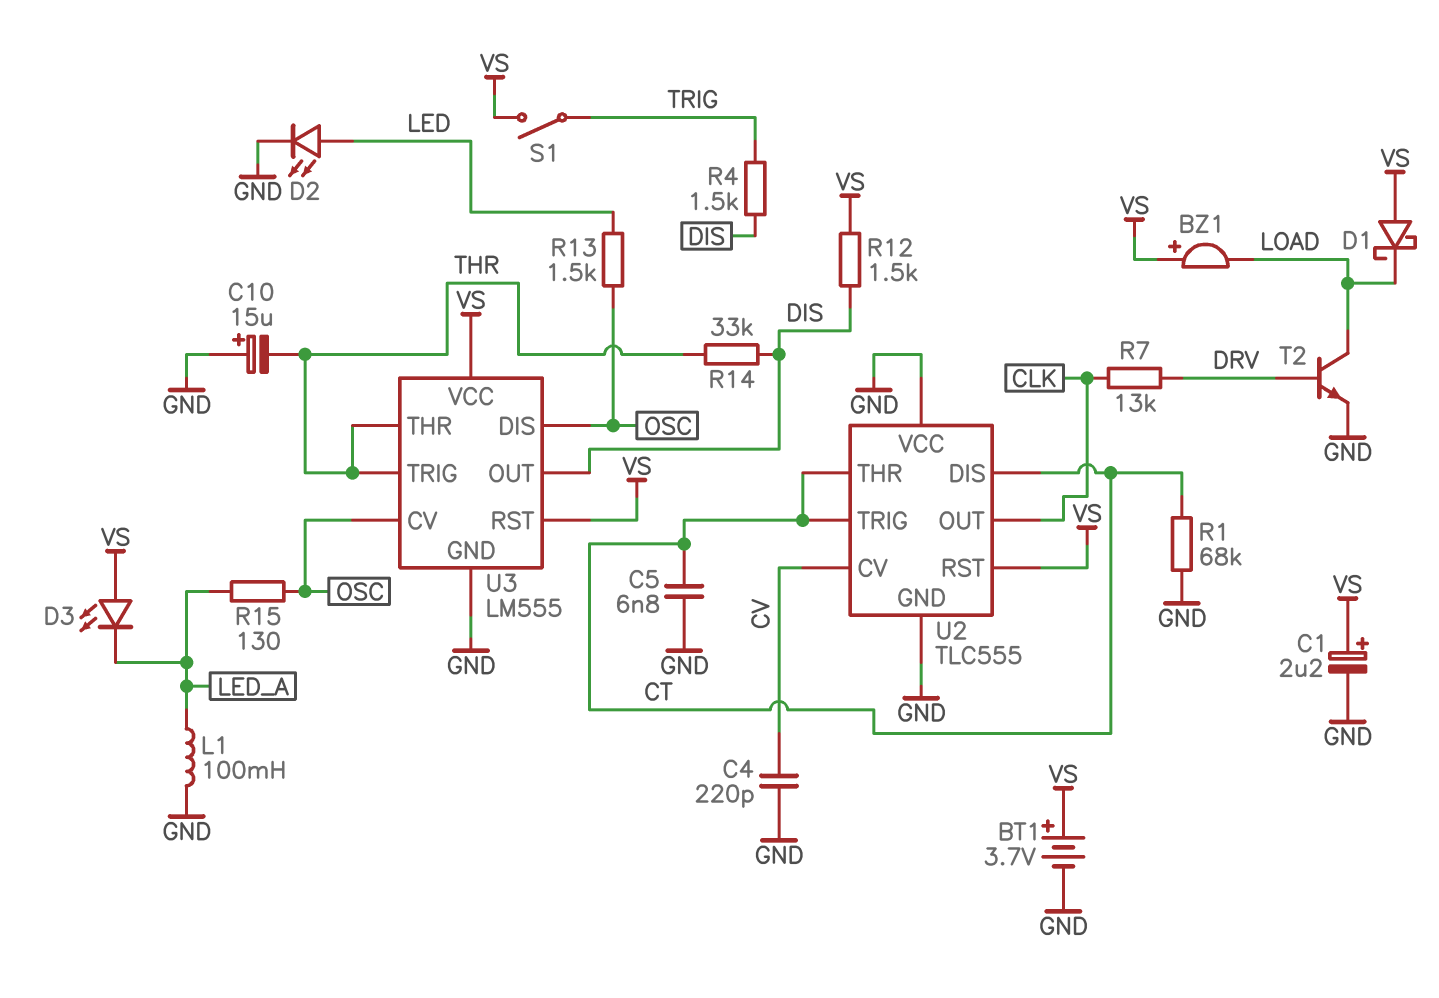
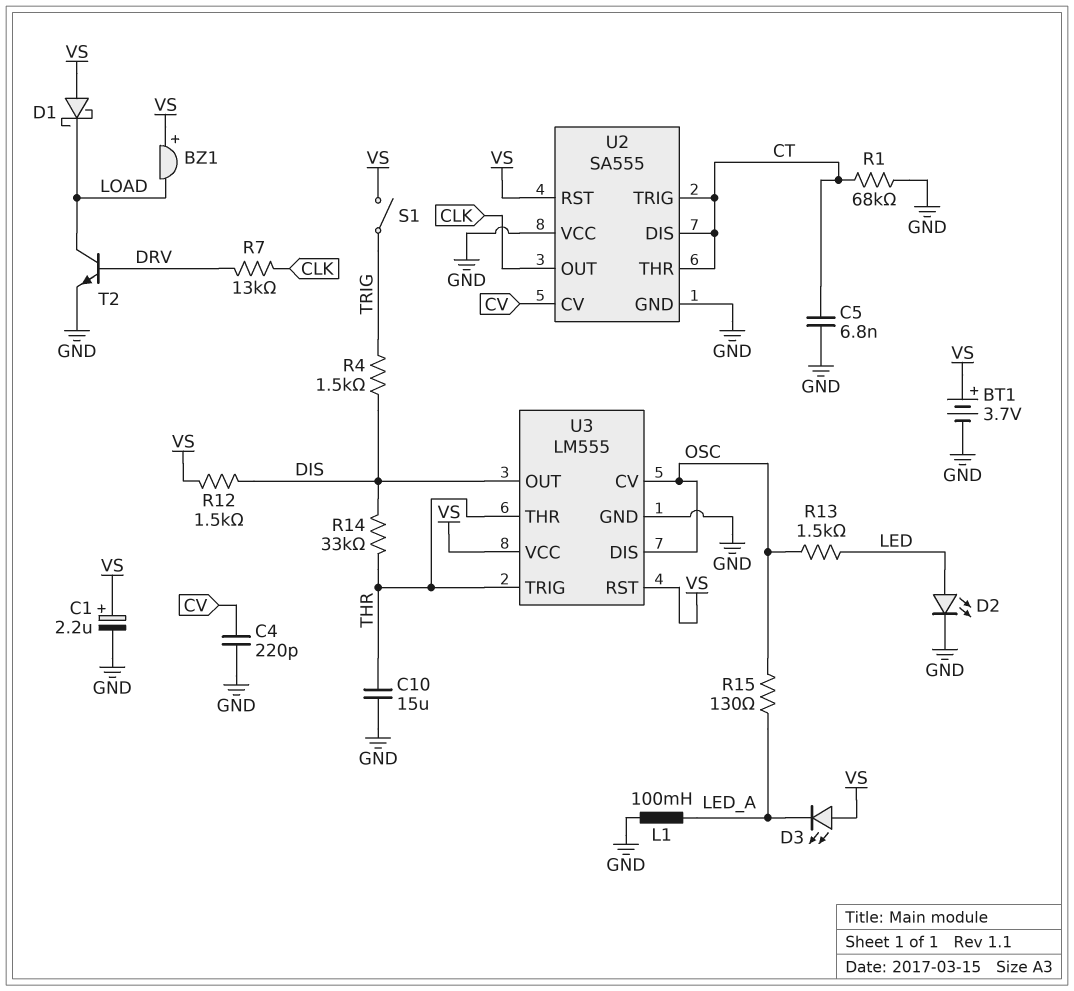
C10: 15uF (plus GND, minus THR) -> 15uF (GND, THR)
U2: TLC555 -> SA555

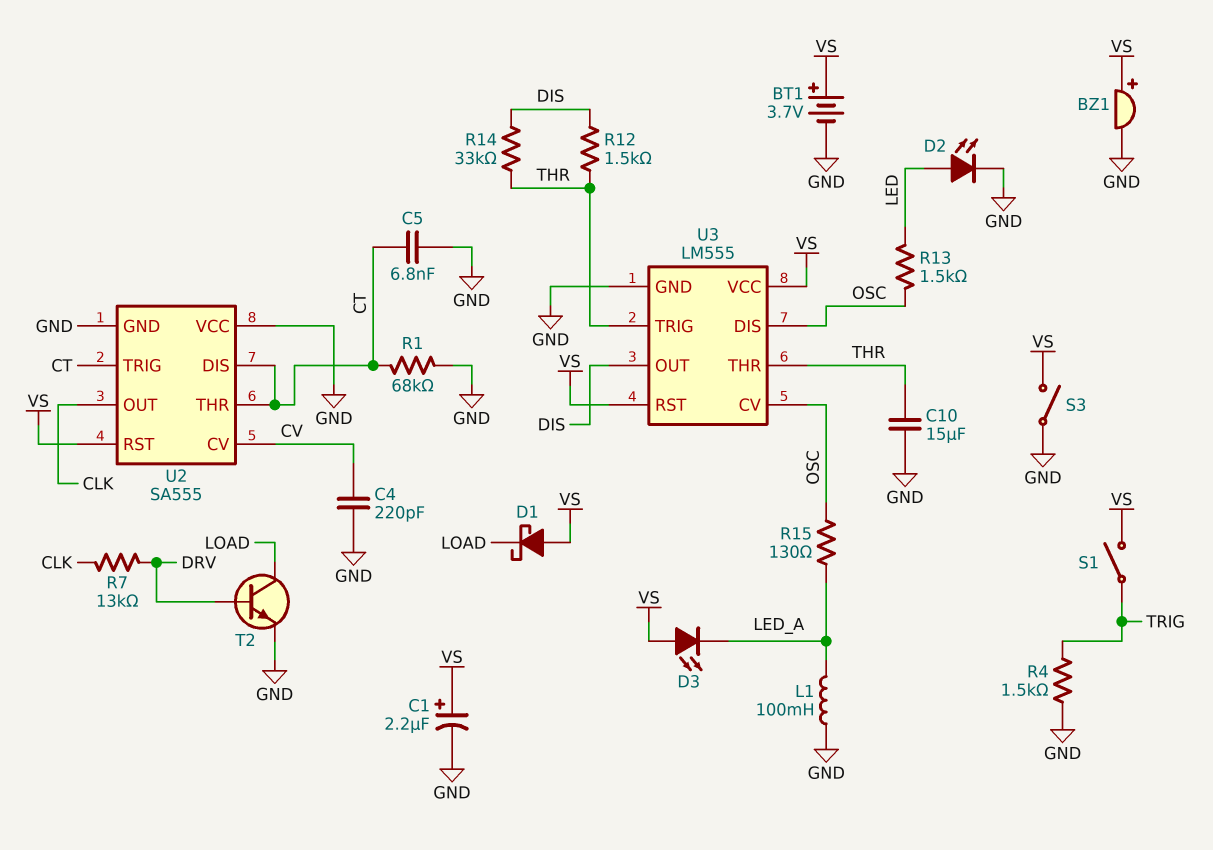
BZ1: buzzer (plus VS, minus LOAD) -> buzzer (plus VS, minus GND)
R4: 1.5k (DIS, TRIG) -> 1.5k (GND, TRIG)
R12: 1.5k (DIS, VS) -> 1.5k (DIS, THR)
S3: none -> switch (GND, VS)

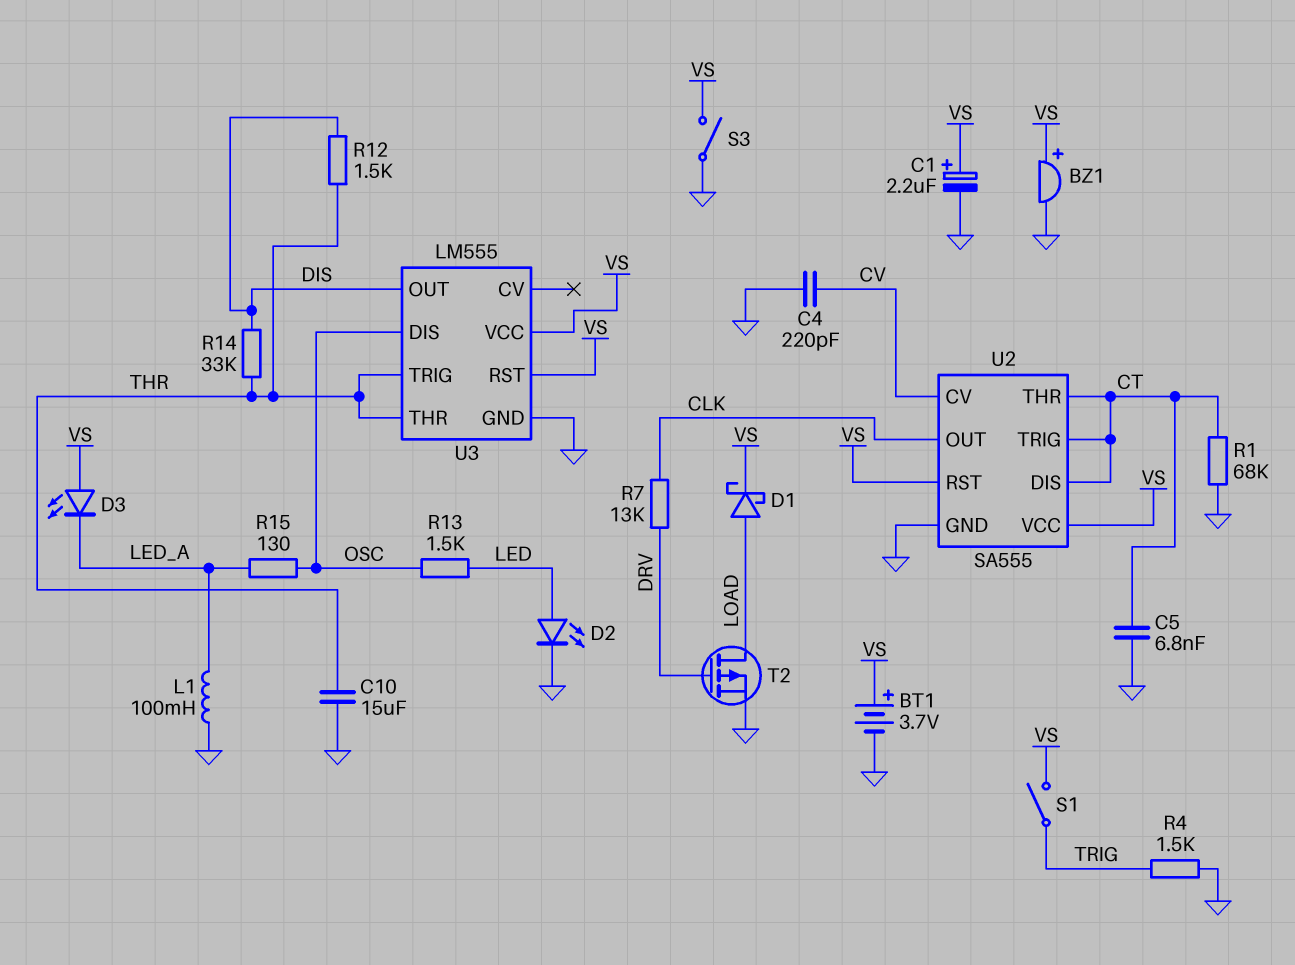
D1: schottky (A VS, K LOAD) -> schottky (A LOAD, K VS)
T2: NPN (B DRV, C LOAD, E GND) -> PMOS (G DRV, D LOAD, S GND)
U2 pin VCC: GND -> VS
U3 pin CV: OSC -> none

